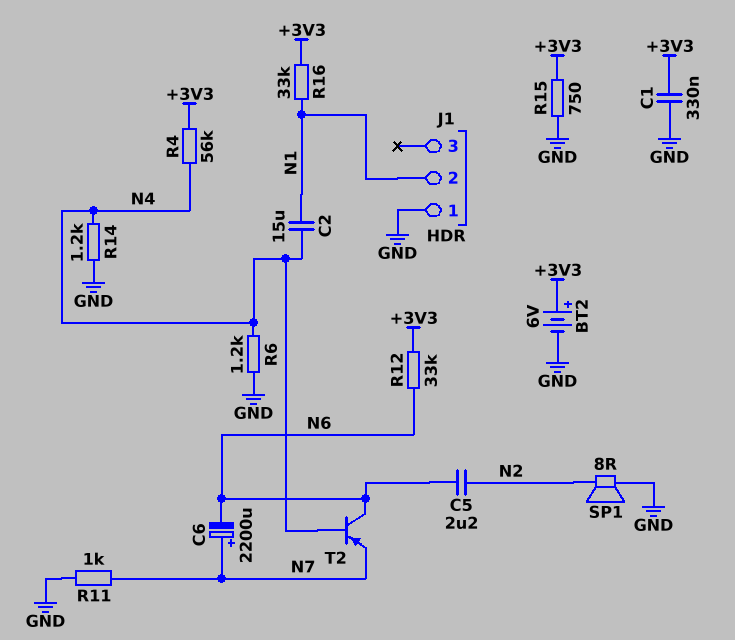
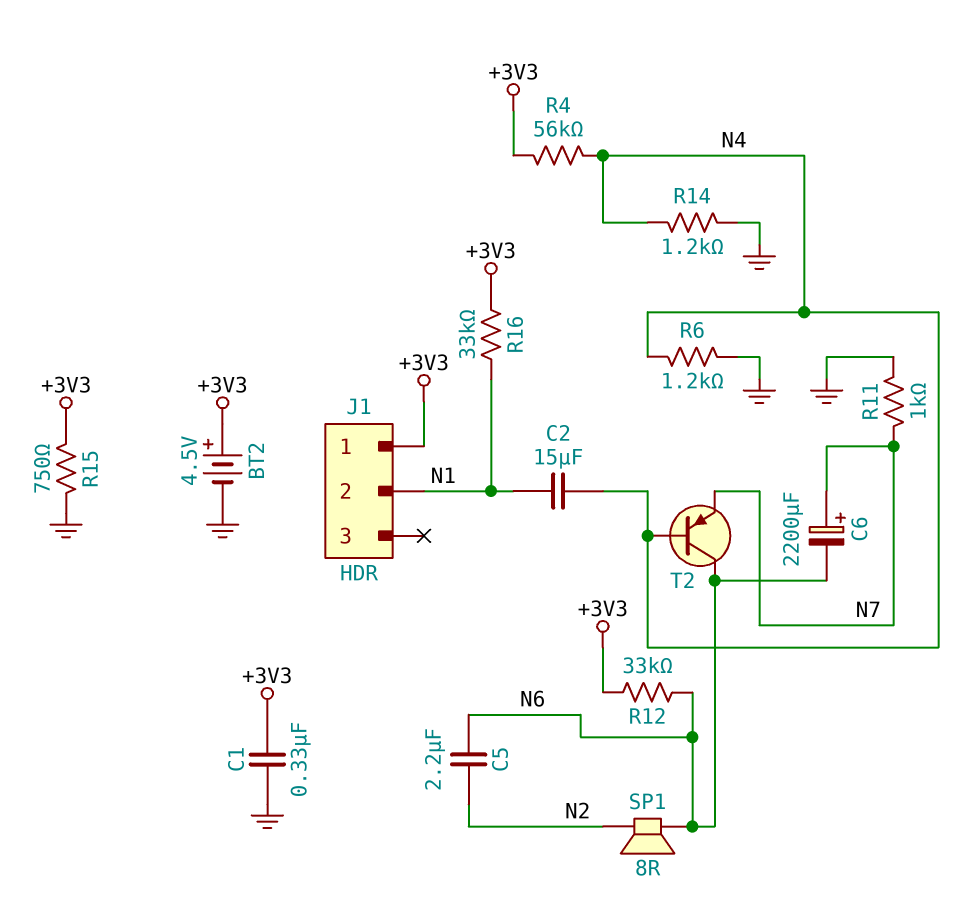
BT2: 6V (plus +3V3, minus GND) -> 4.5V (plus +3V3, minus GND)
J1 pin 1: GND -> +3V3
SP1: speaker 8R (GND, N2) -> speaker 8R (N2, N6)

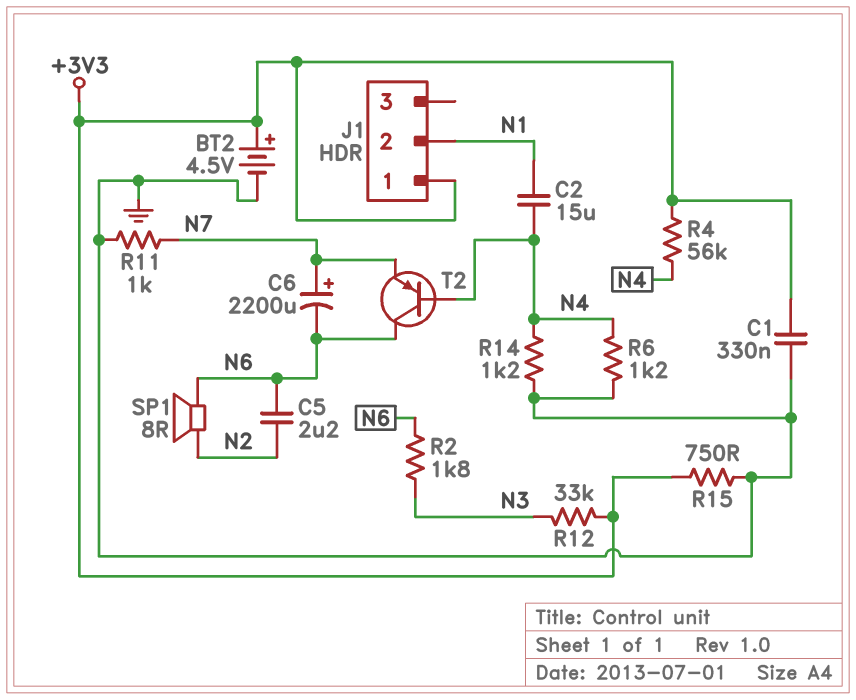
R2: none -> 1.8k (N3, N6)
R12: 33k (+3V3, N6) -> 33k (+3V3, N3)
R16: 33k (+3V3, N1) -> none

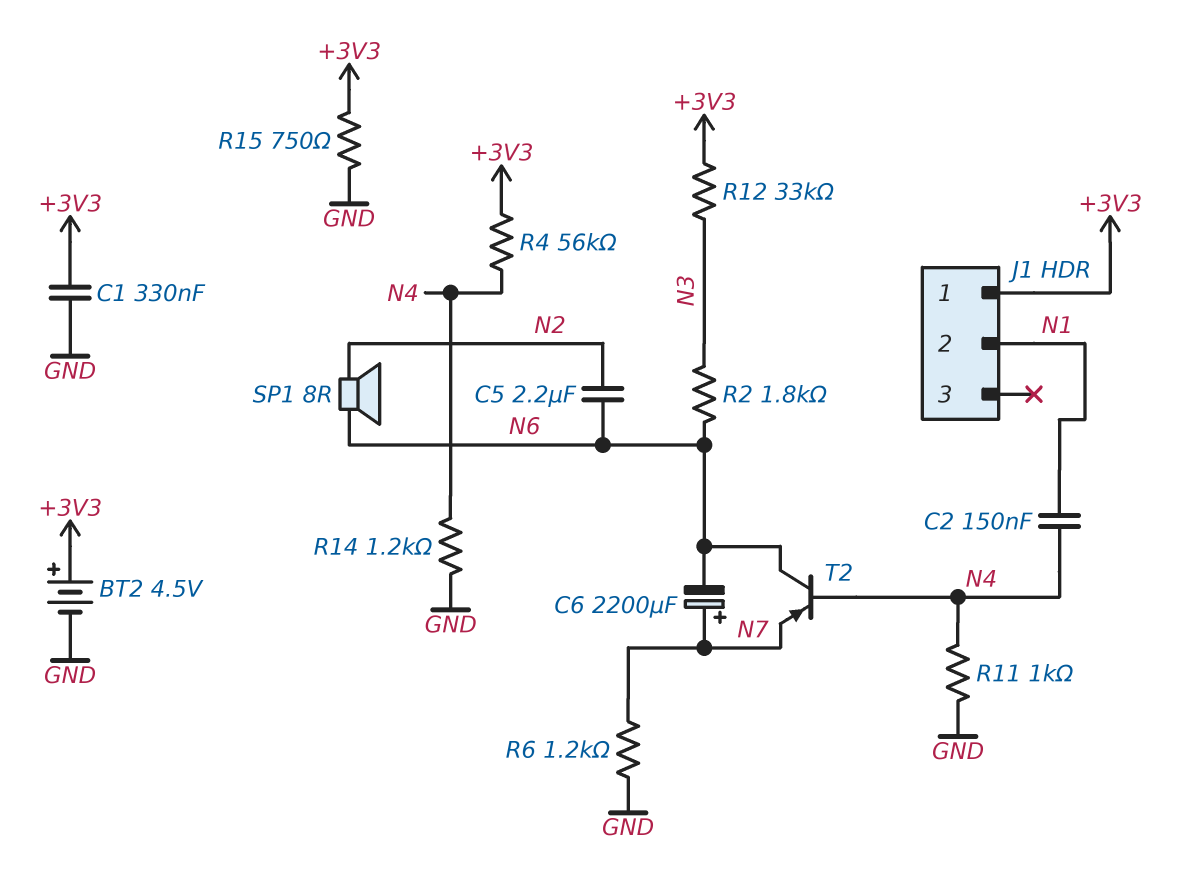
C2: 15uF (N1, N4) -> 150nF (N1, N4)
R6: 1.2k (GND, N4) -> 1.2k (GND, N7)
R11: 1k (GND, N7) -> 1k (GND, N4)

